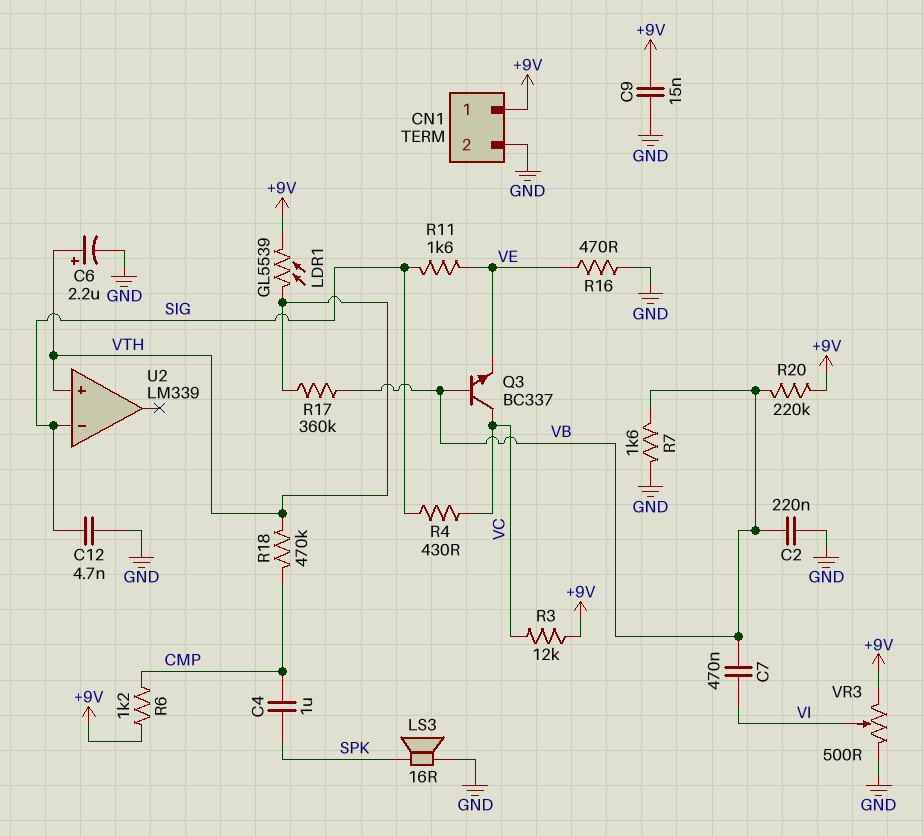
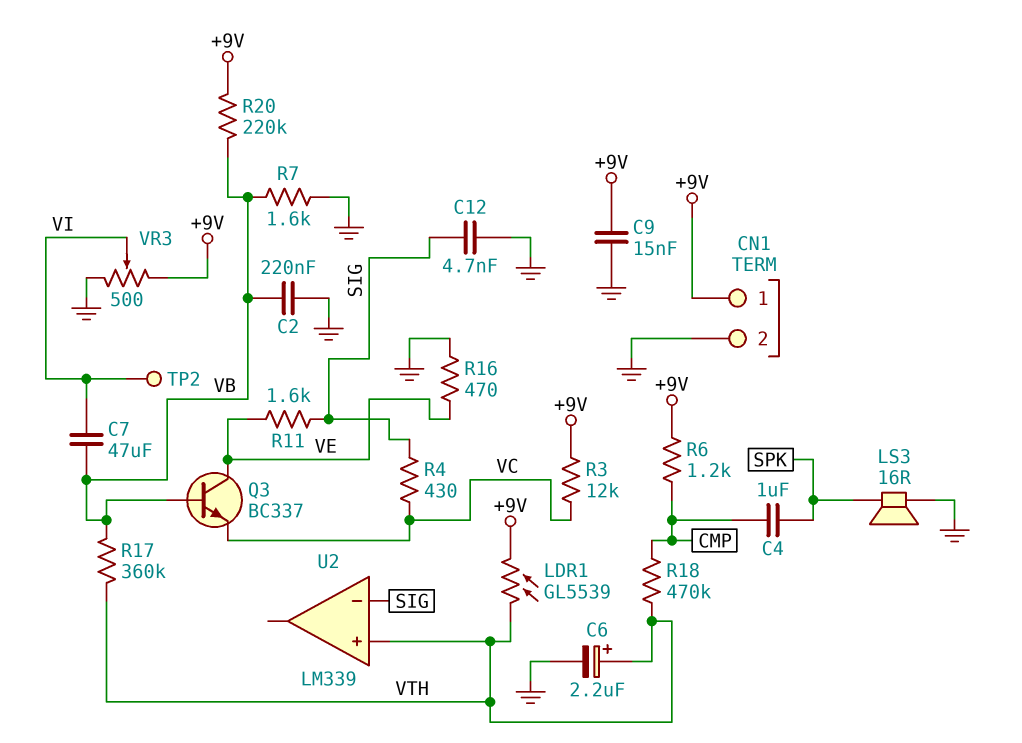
C7: 470nF (VB, VI) -> 47uF (VB, VI)
Q3: NPN BC337 (B VB, C VC, E VE) -> NPN BC337 (B VB, C VE, E VC)
TP2: none -> test point (VI)

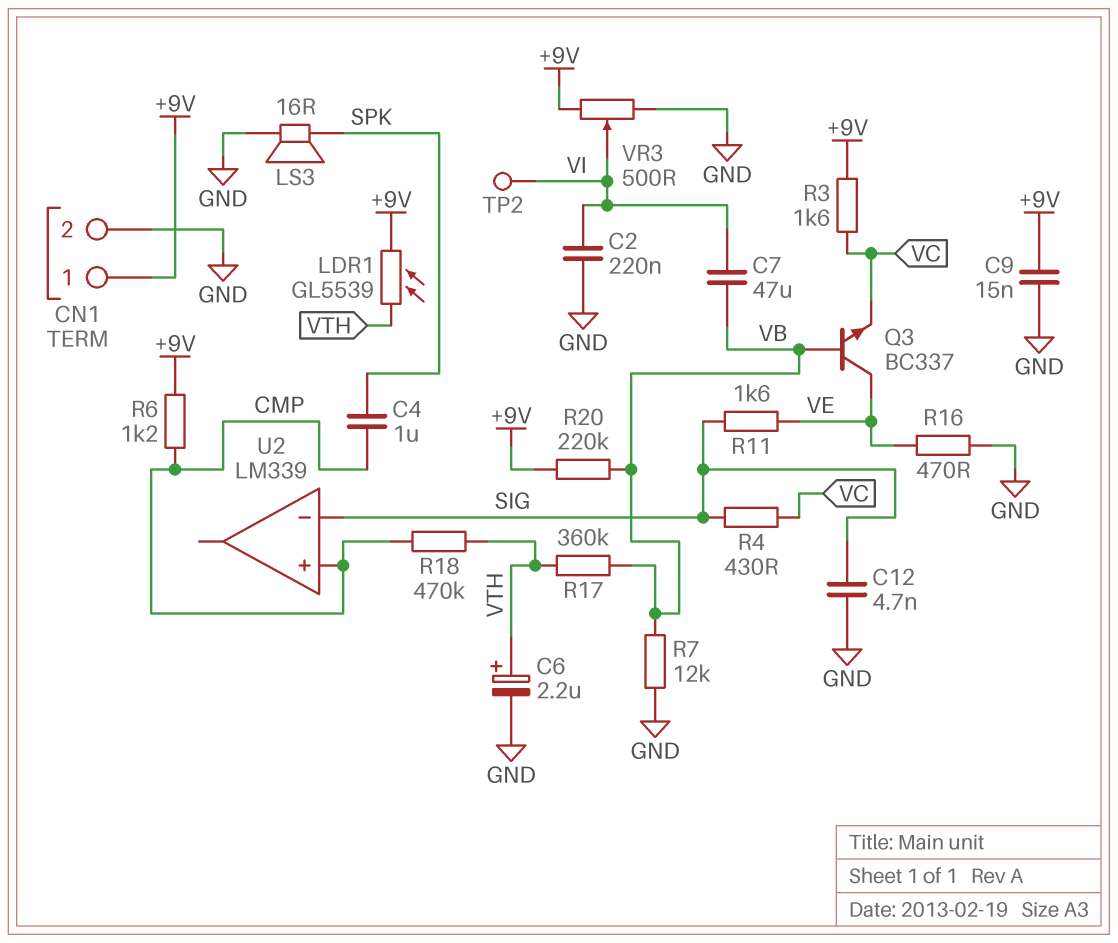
C2: 220nF (GND, VB) -> 220nF (GND, VI)
R3: 12k (+9V, VC) -> 1.6k (+9V, VC)
R7: 1.6k (GND, VB) -> 12k (GND, VB)
U2 pin in+: VTH -> CMP

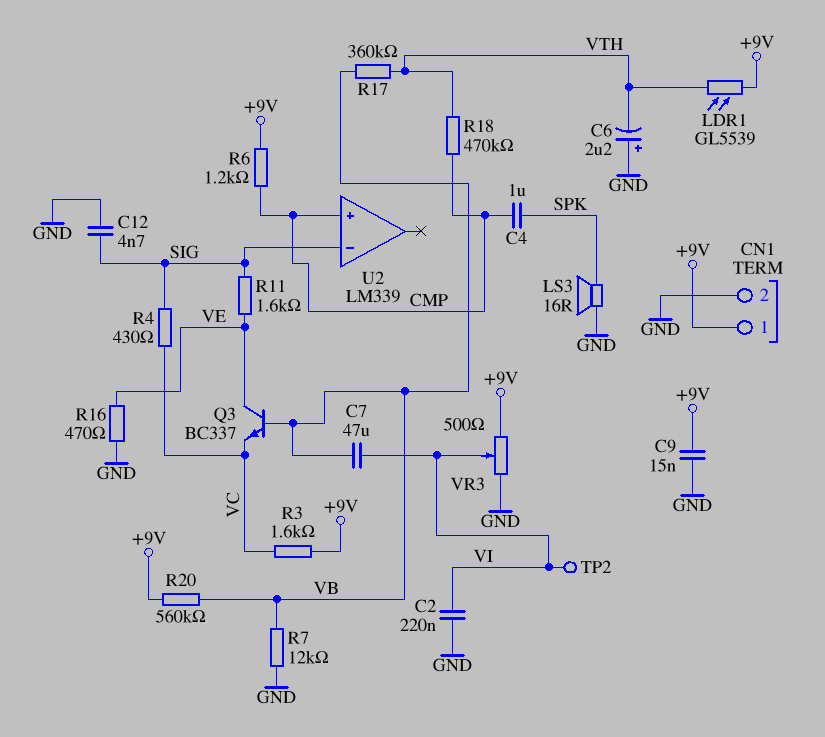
C6: 2.2uF (plus VTH, minus GND) -> 2.2uF (plus GND, minus VTH)
R20: 220k (+9V, VB) -> 560k (+9V, VB)

